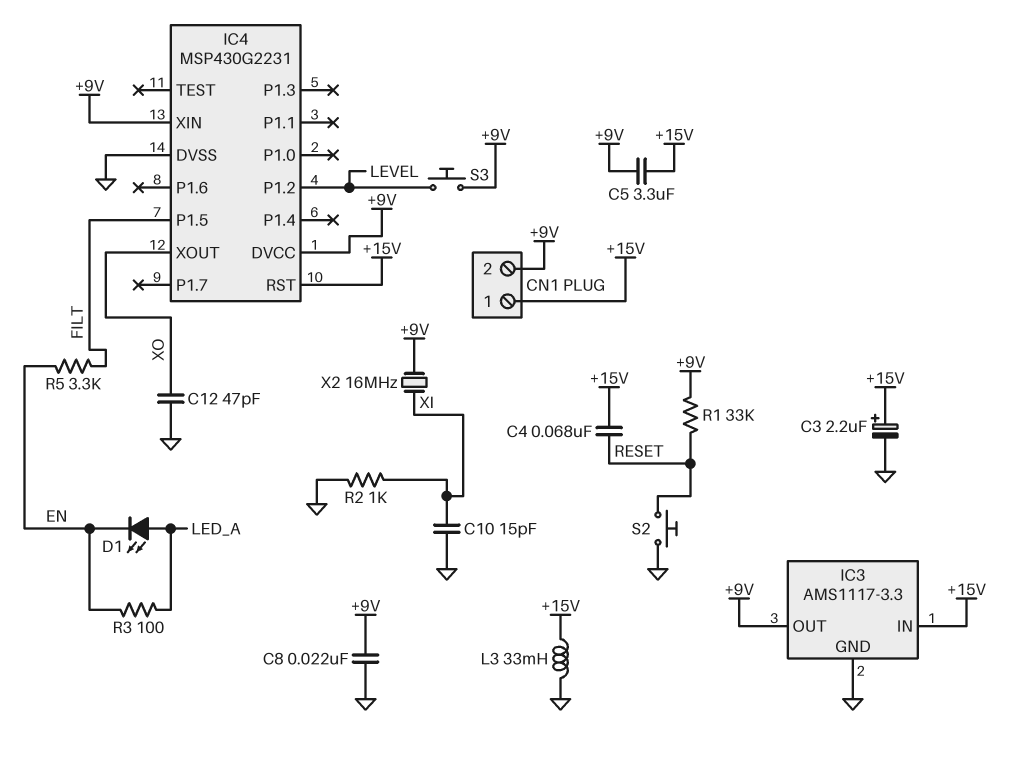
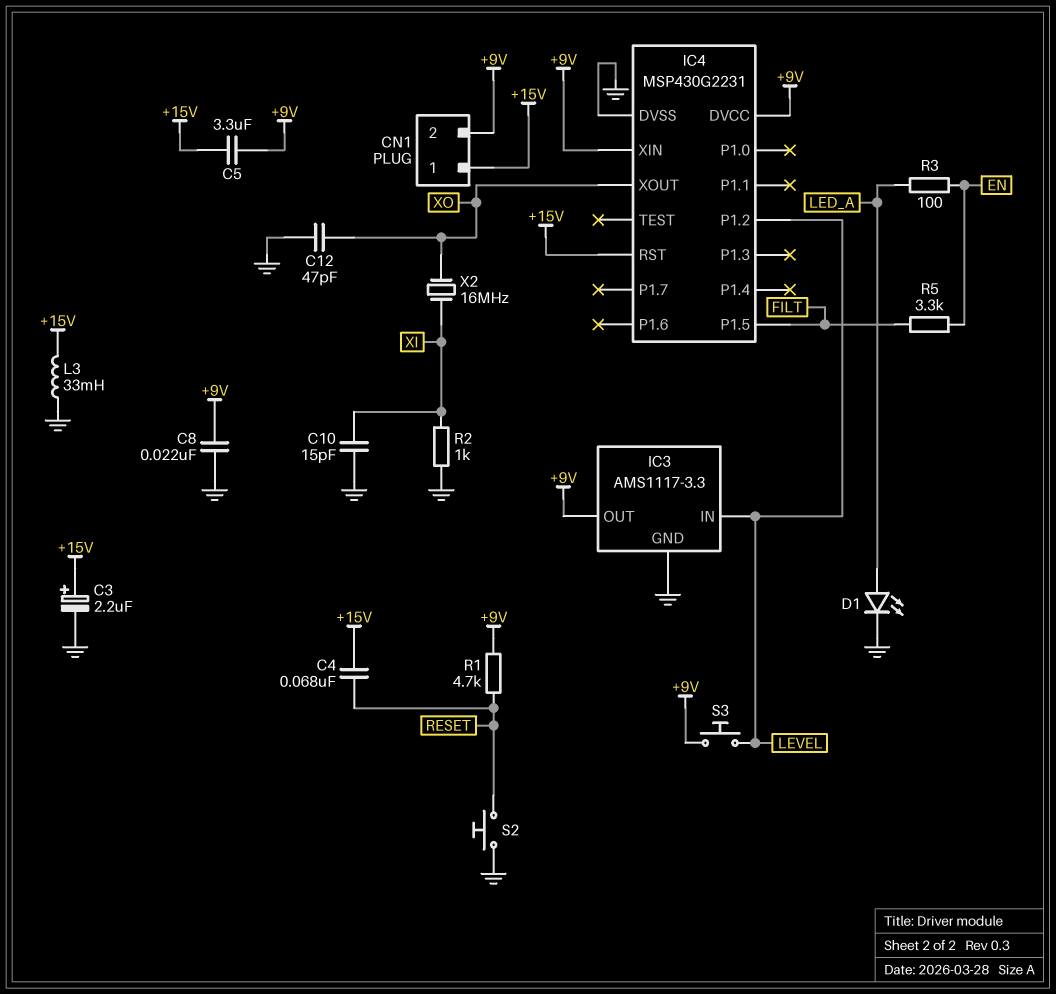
D1: LED (A LED_A, K EN) -> LED (A LED_A, K GND)
IC3 pin IN: +15V -> LEVEL
R1: 33k (+9V, RESET) -> 4.7k (+9V, RESET)
X2: 16MHz (+9V, XI) -> 16MHz (XI, XO)

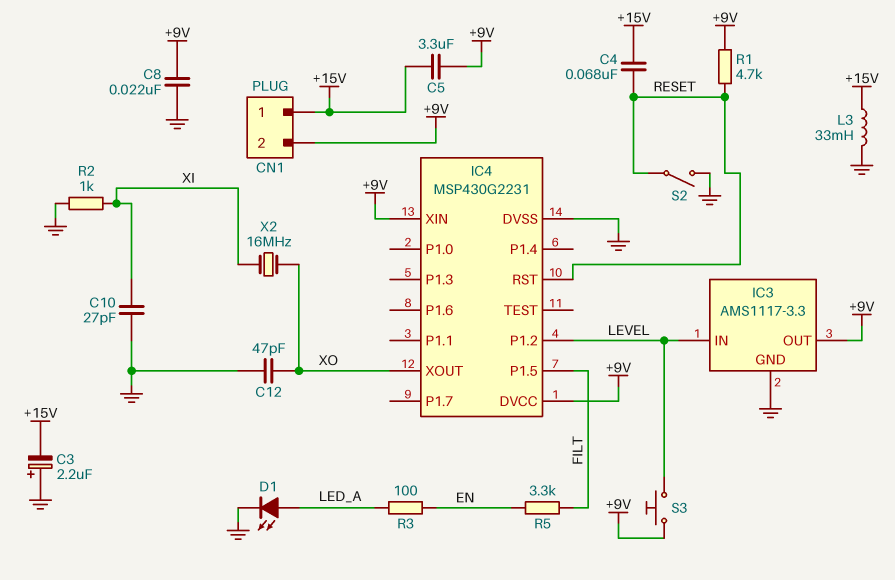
C3: 2.2uF (plus +15V, minus GND) -> 2.2uF (plus GND, minus +15V)
C10: 15pF (GND, XI) -> 27pF (GND, XI)
IC4 pin RST: +15V -> RESET
S2: button (GND, RESET) -> switch (GND, RESET)

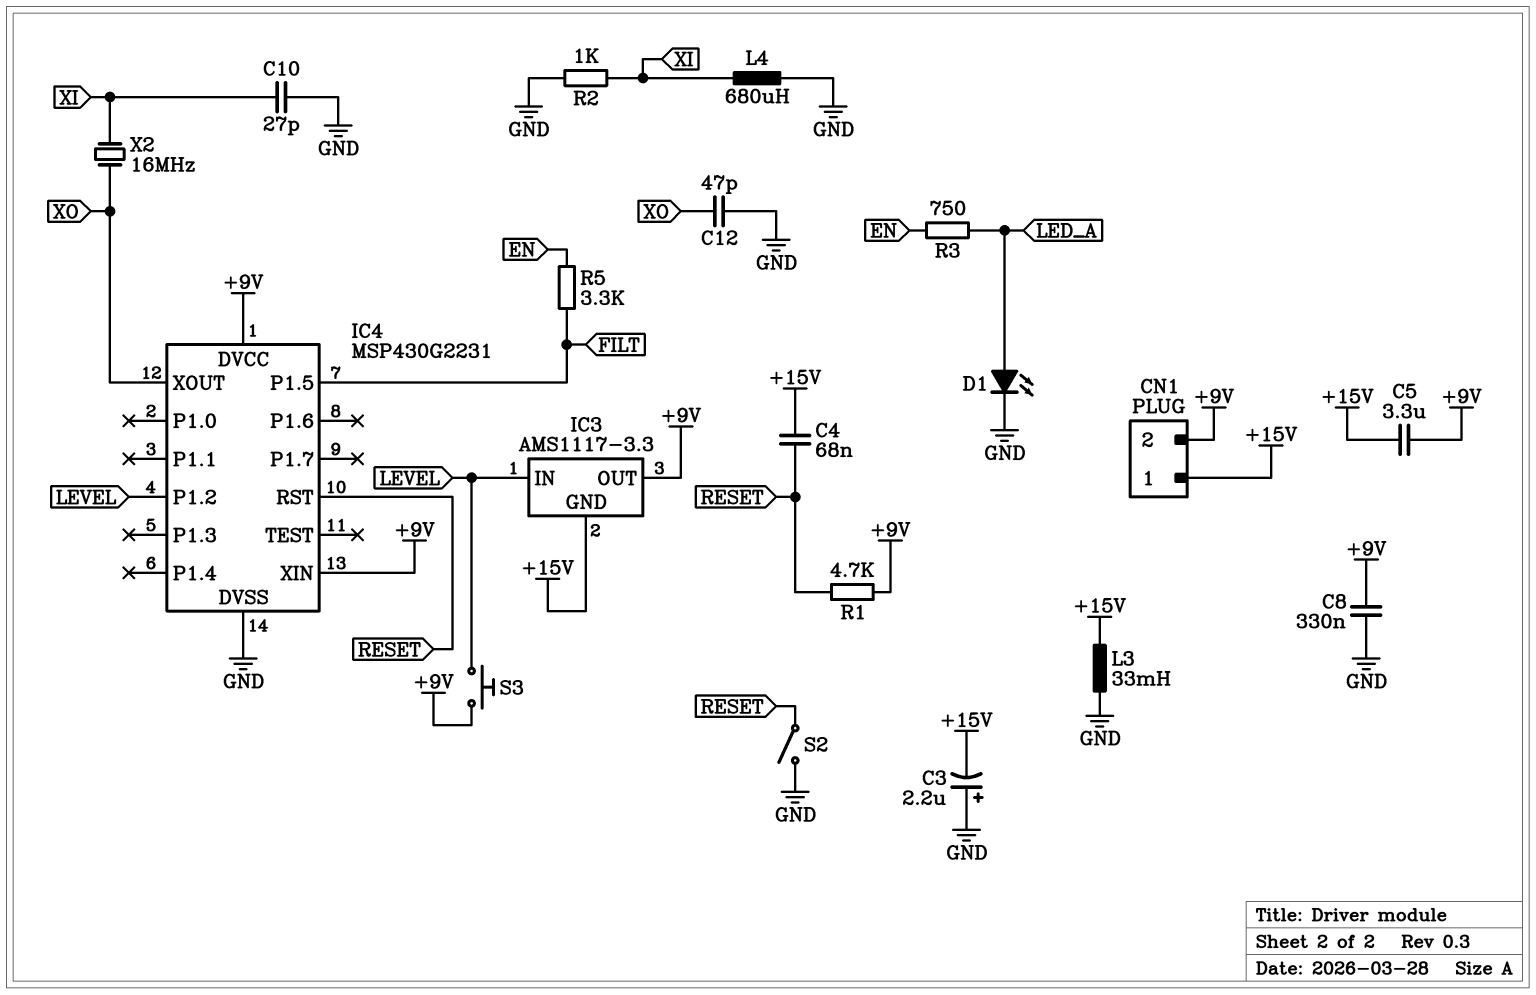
C8: 22nF (+9V, GND) -> 330nF (+9V, GND)
IC3 pin GND: GND -> +15V
L4: none -> 680uH (GND, XI)
R3: 100 (EN, LED_A) -> 750 (EN, LED_A)

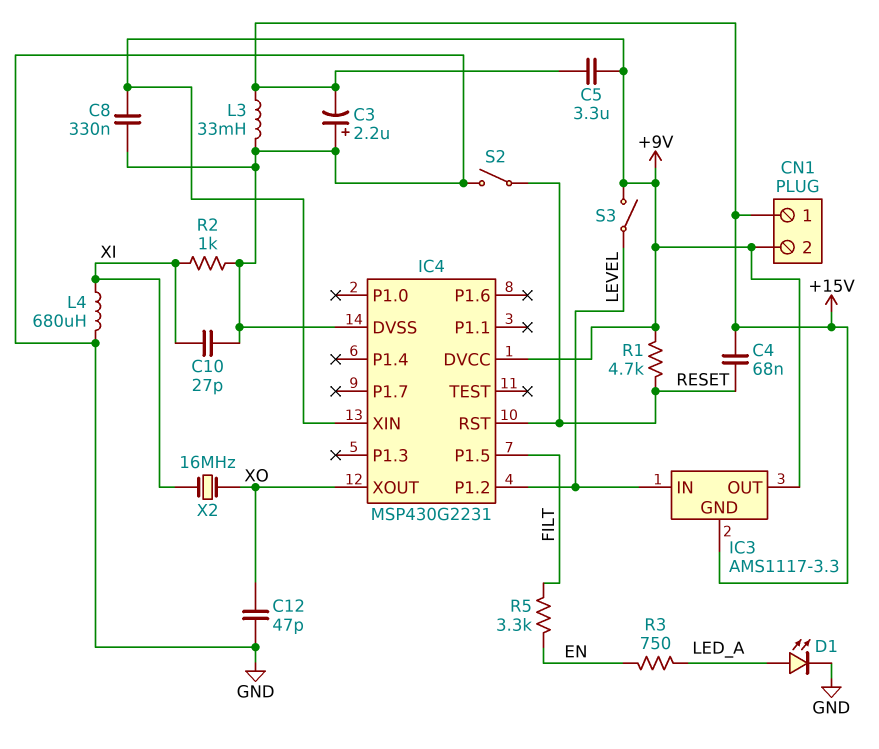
S3: button (+9V, LEVEL) -> switch (+9V, LEVEL)

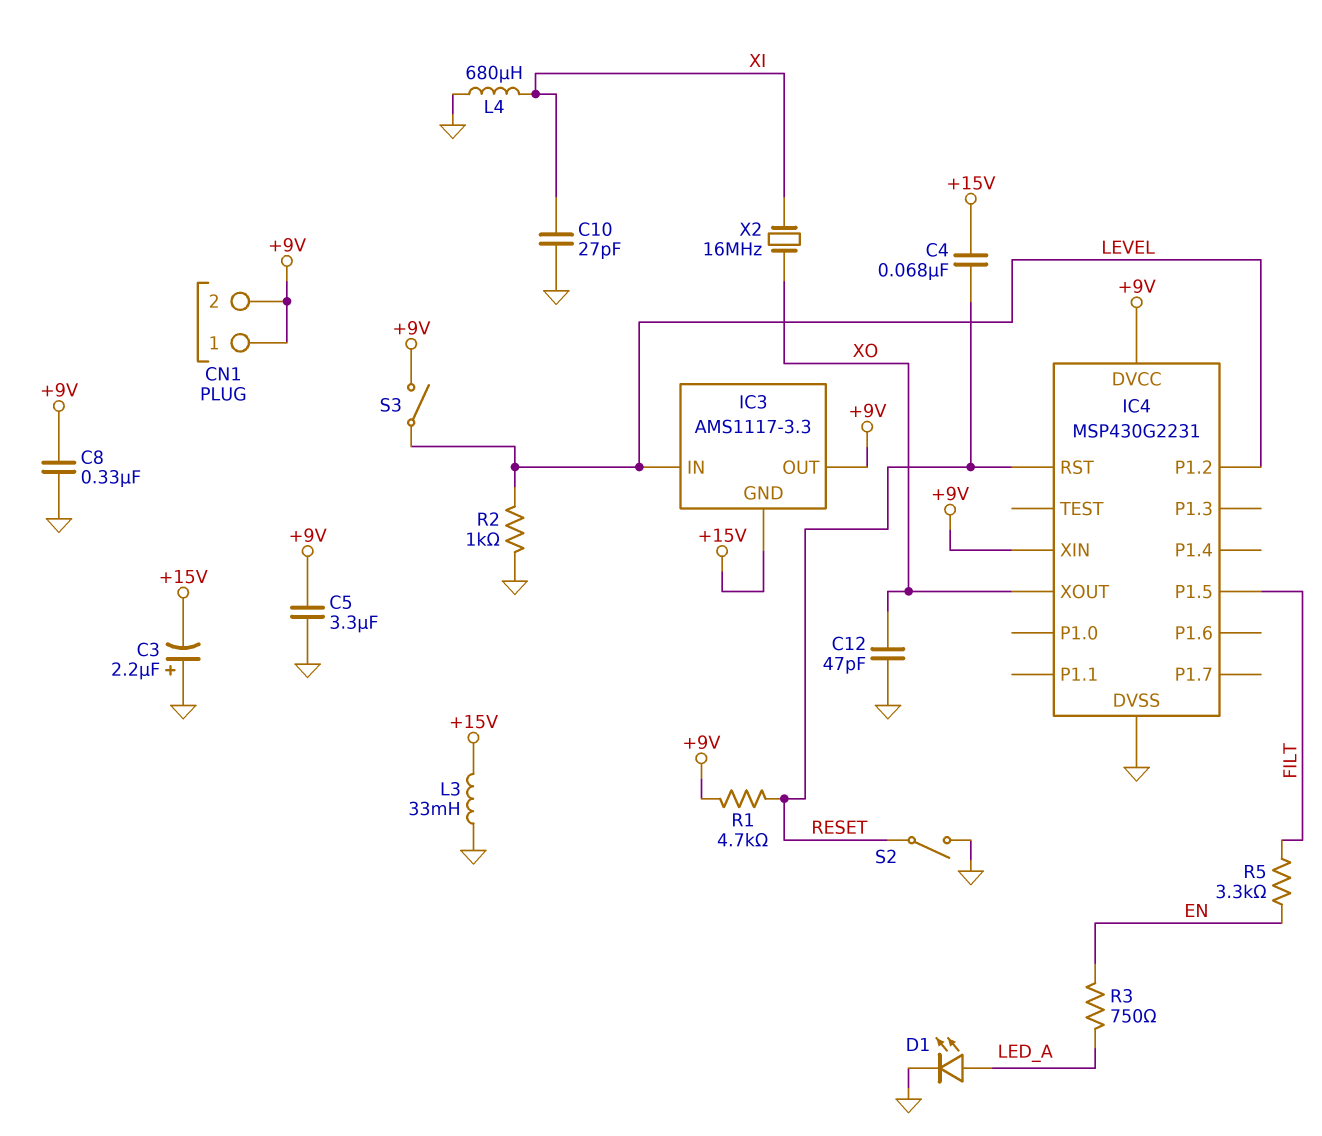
C5: 3.3uF (+9V, +15V) -> 3.3uF (+9V, GND)
CN1 pin 1: +15V -> +9V
R2: 1k (GND, XI) -> 1k (GND, LEVEL)

